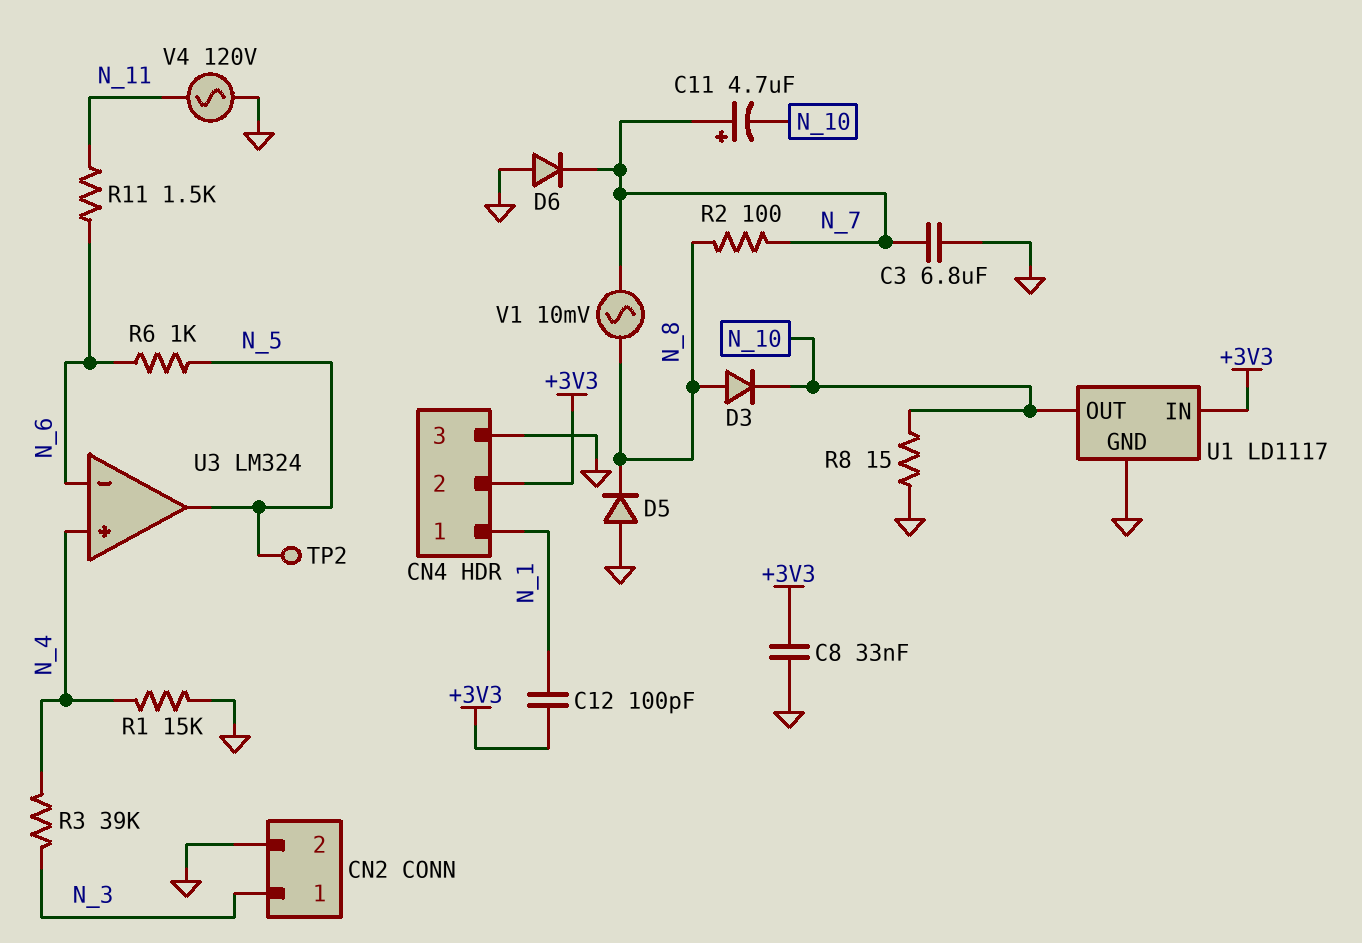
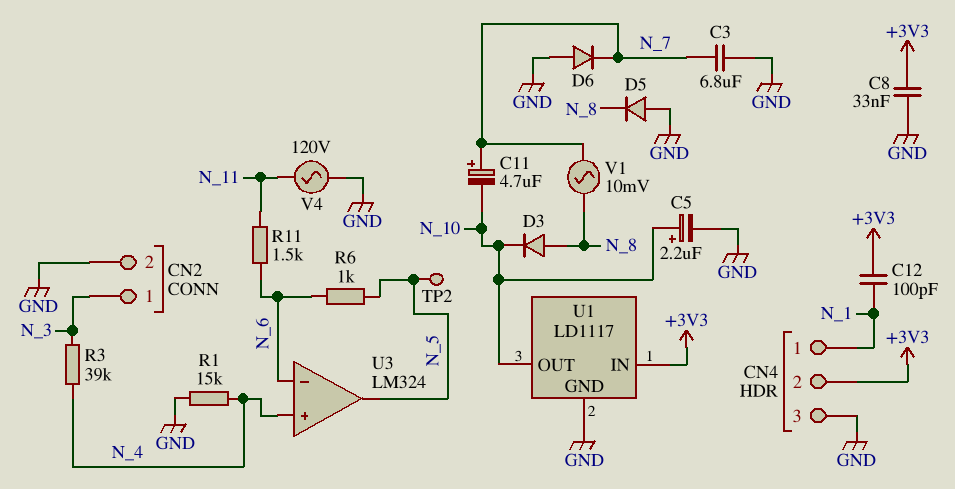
C5: none -> 2.2uF (plus N_10, minus GND)
R2: 100 (N_7, N_8) -> none
R8: 15 (GND, N_10) -> none

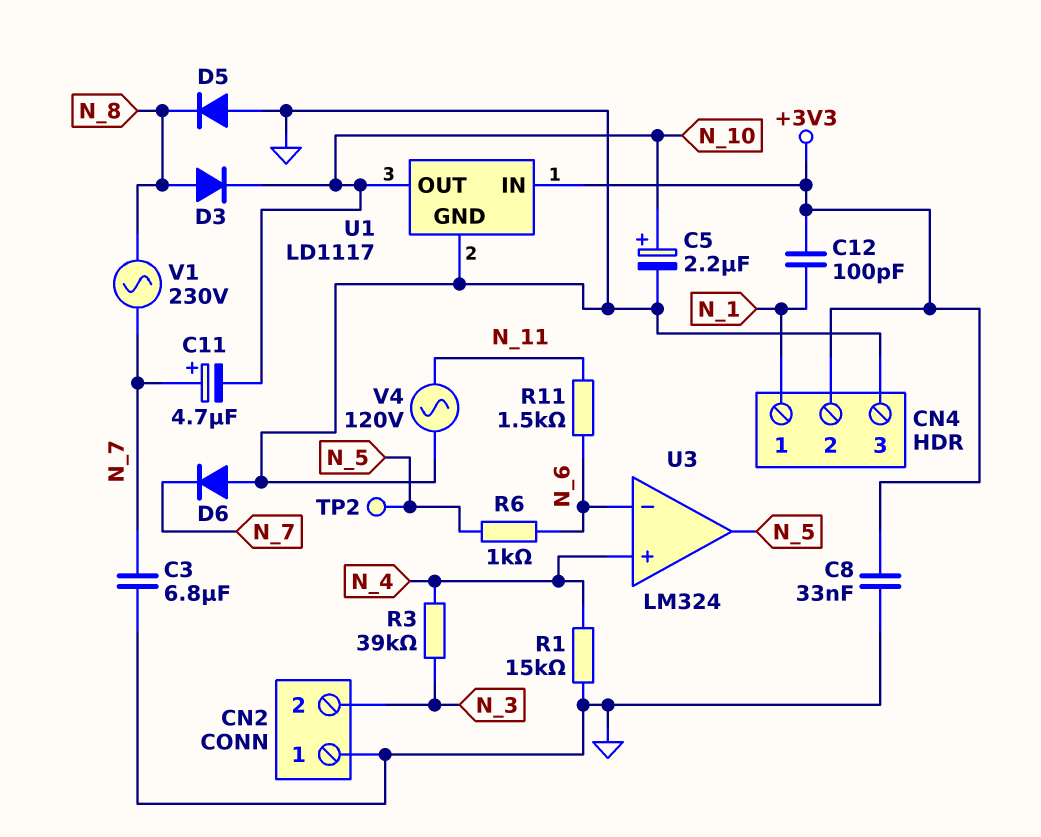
CN2 pin 1: N_3 -> GND
CN2 pin 2: GND -> N_3
V1: AC 10mV (N_7, N_8) -> AC 230V (N_7, N_8)

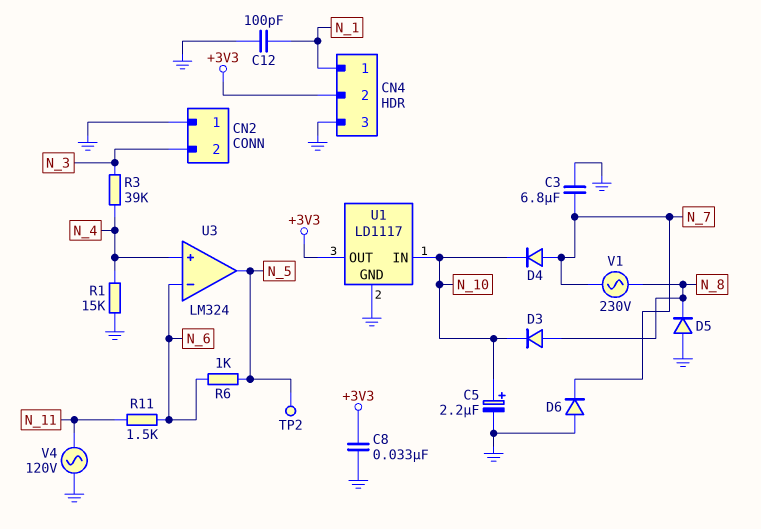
C11: 4.7uF (plus N_7, minus N_10) -> none
C12: 100pF (+3V3, N_1) -> 100pF (GND, N_1)
D4: none -> diode (A N_7, K N_10)
U1 pin IN: +3V3 -> N_10
U1 pin OUT: N_10 -> +3V3

